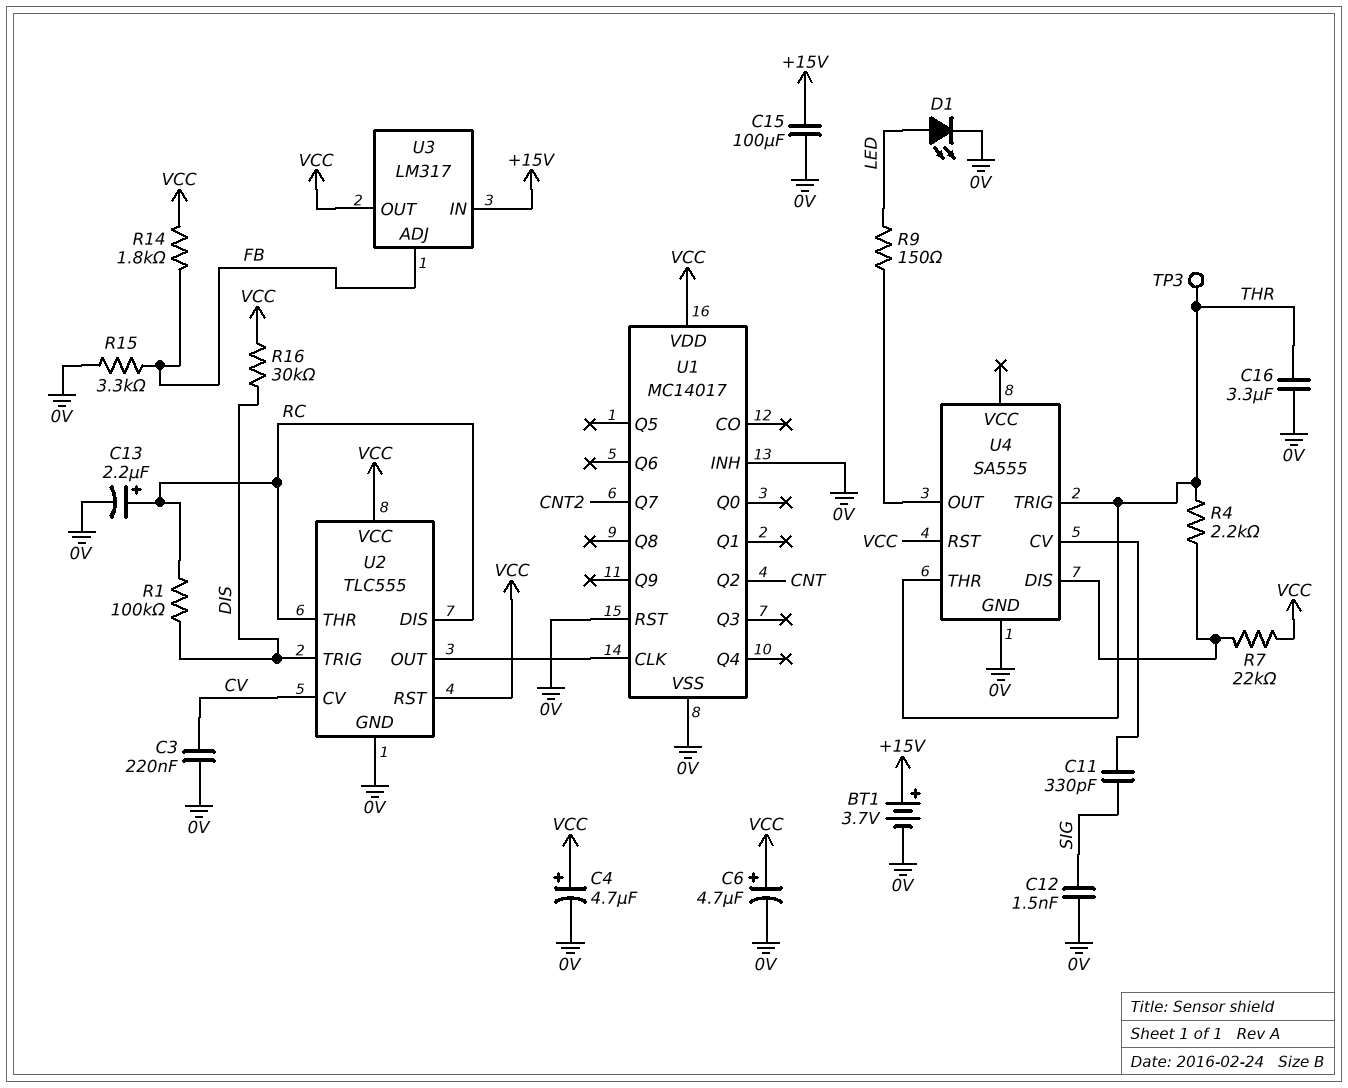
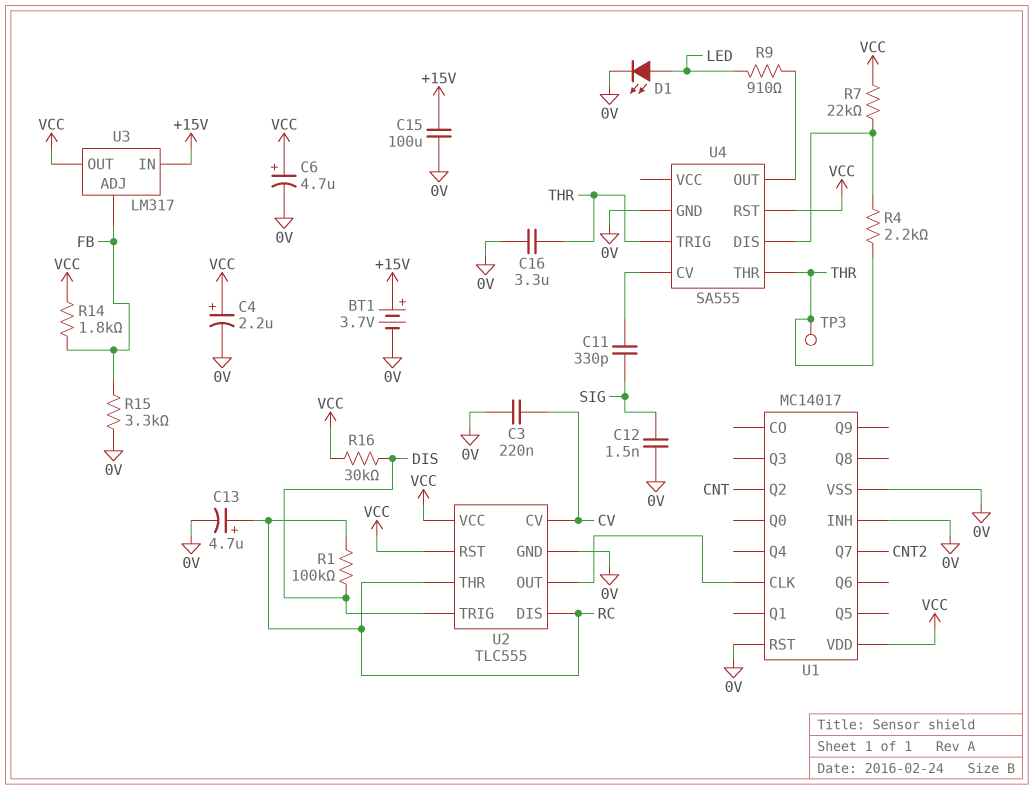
C4: 4.7uF (plus VCC, minus 0V) -> 2.2uF (plus VCC, minus 0V)
C13: 2.2uF (plus RC, minus 0V) -> 4.7uF (plus RC, minus 0V)
R9: 150 (LED, U4/OUT) -> 910 (LED, U4/OUT)

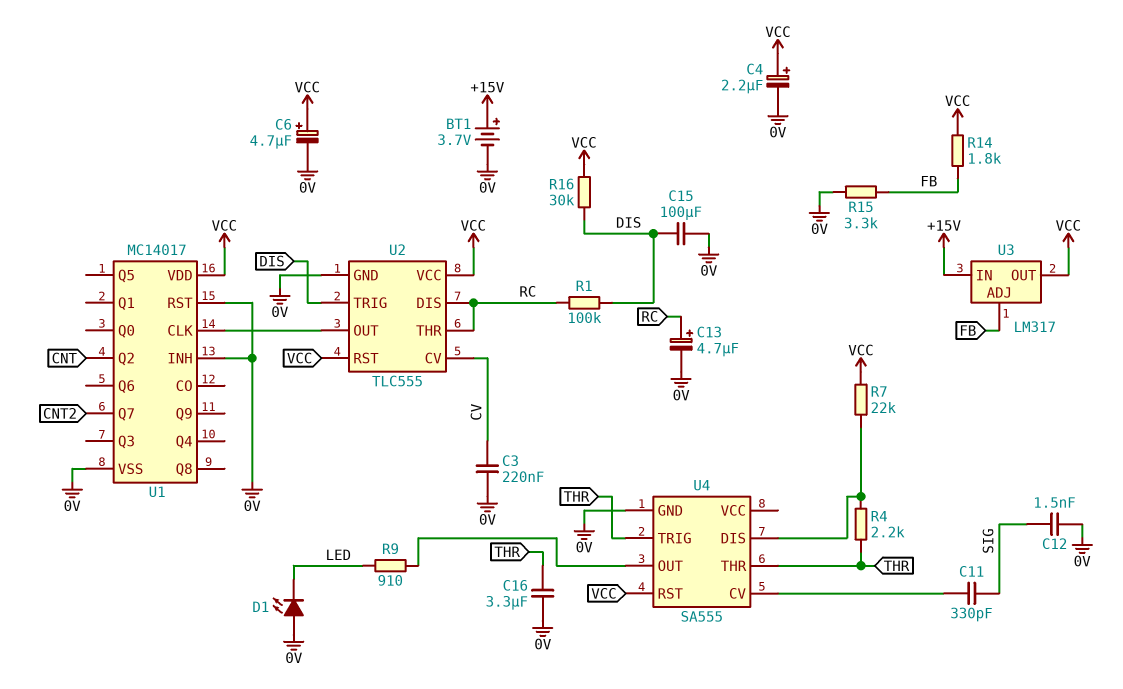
C15: 100uF (+15V, 0V) -> 100uF (0V, DIS)
D1: LED (A LED, K 0V) -> LED (A 0V, K LED)
TP3: test point (THR) -> none

